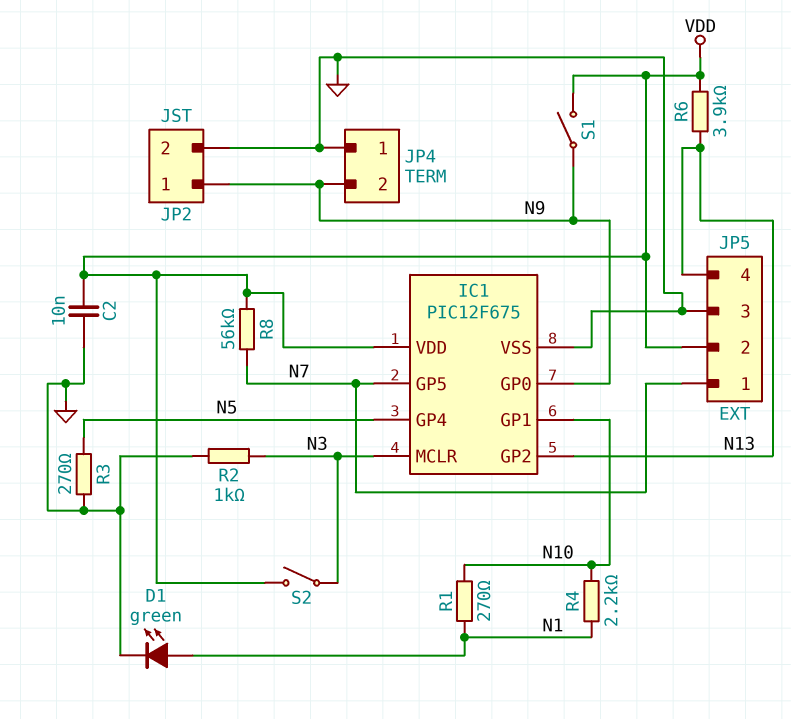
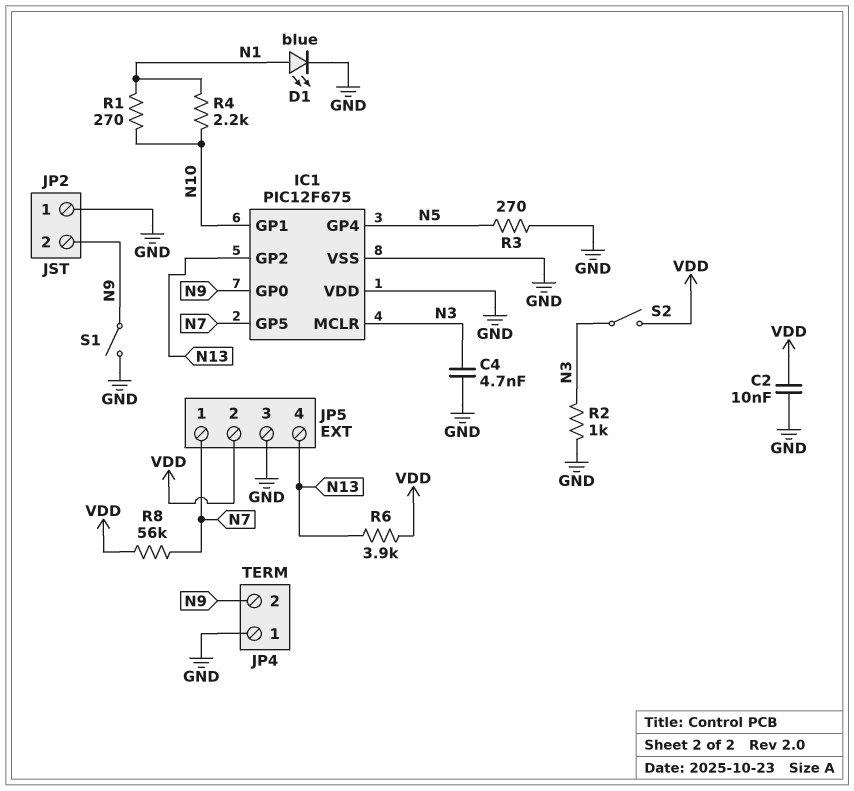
C4: none -> 4.7nF (GND, N3)
D1: LED green (A N1, K GND) -> LED blue (A N1, K GND)
IC1 pin VDD: VDD -> GND
JP2 pin 1: N9 -> GND
JP2 pin 2: GND -> N9
S1: switch (N9, VDD) -> switch (GND, N9)

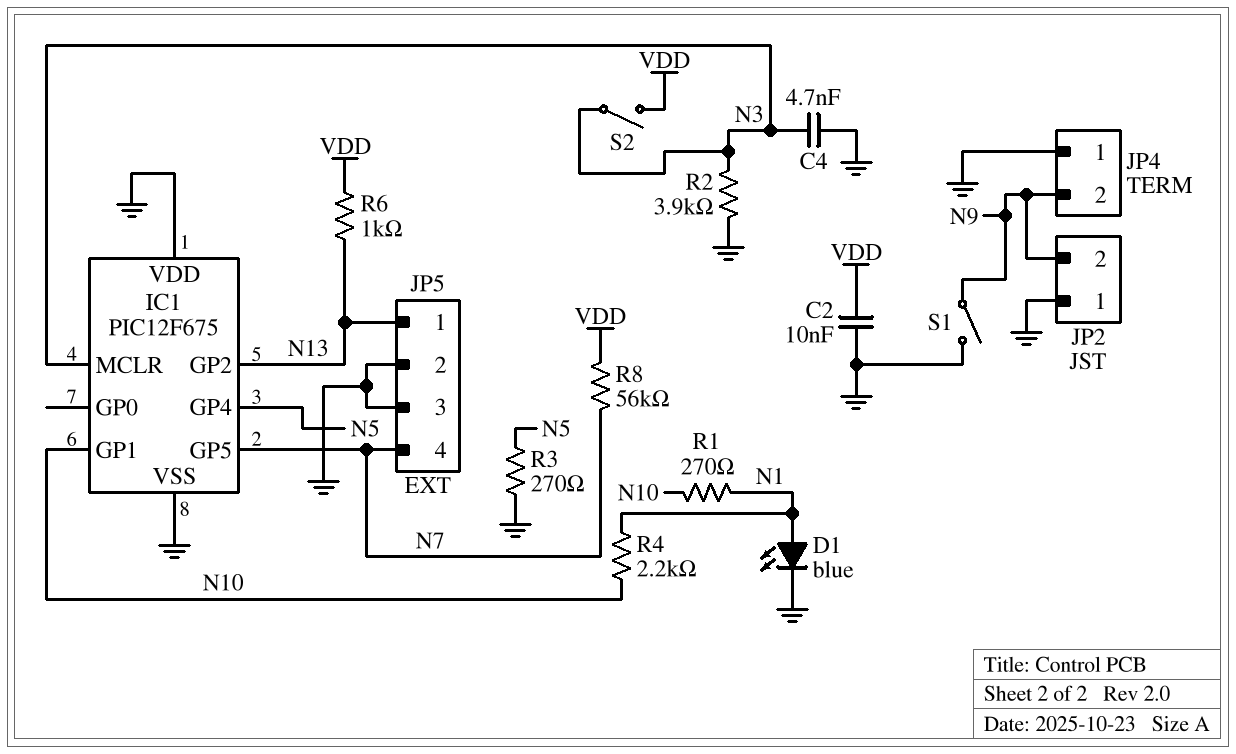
IC1 pin GP0: N9 -> none
JP5 pin 1: N7 -> N13
JP5 pin 2: VDD -> GND
JP5 pin 4: N13 -> N7
R2: 1k (GND, N3) -> 3.9k (GND, N3)
R6: 3.9k (N13, VDD) -> 1k (N13, VDD)

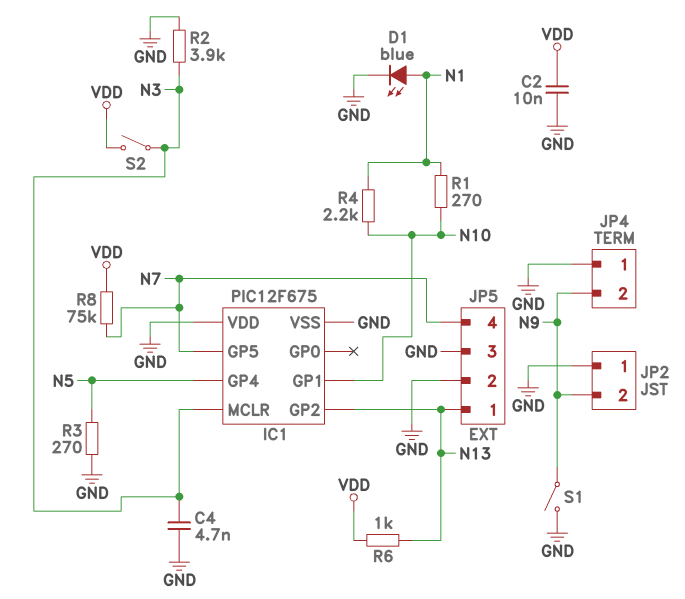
R8: 56k (N7, VDD) -> 75k (N7, VDD)

